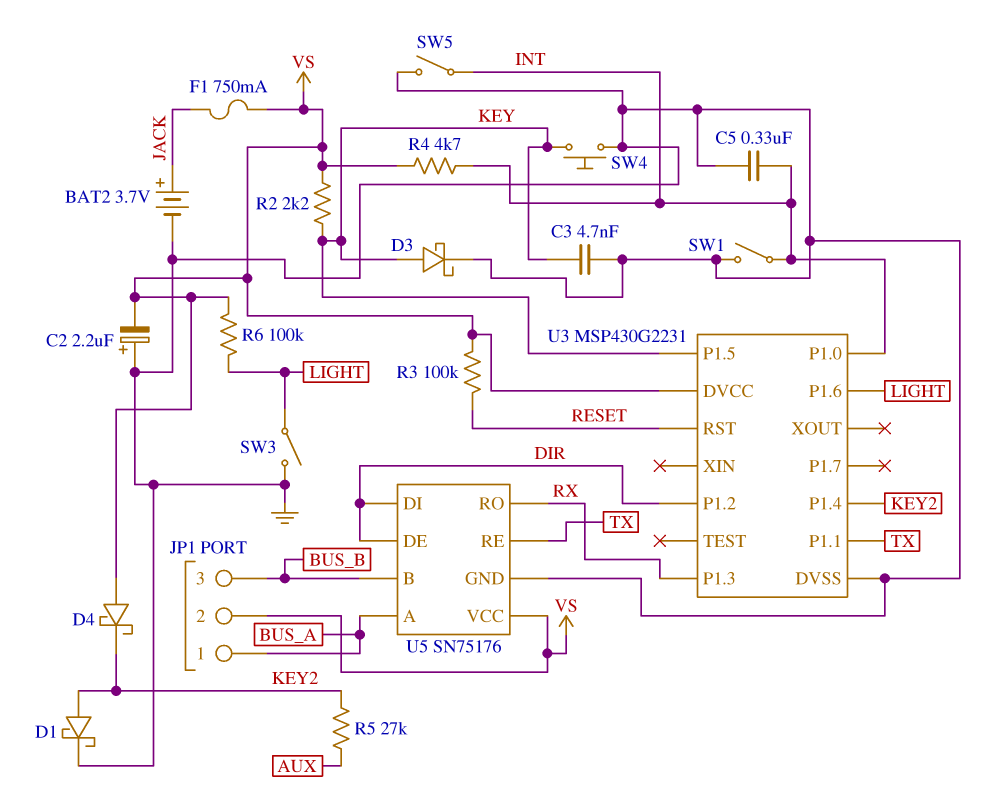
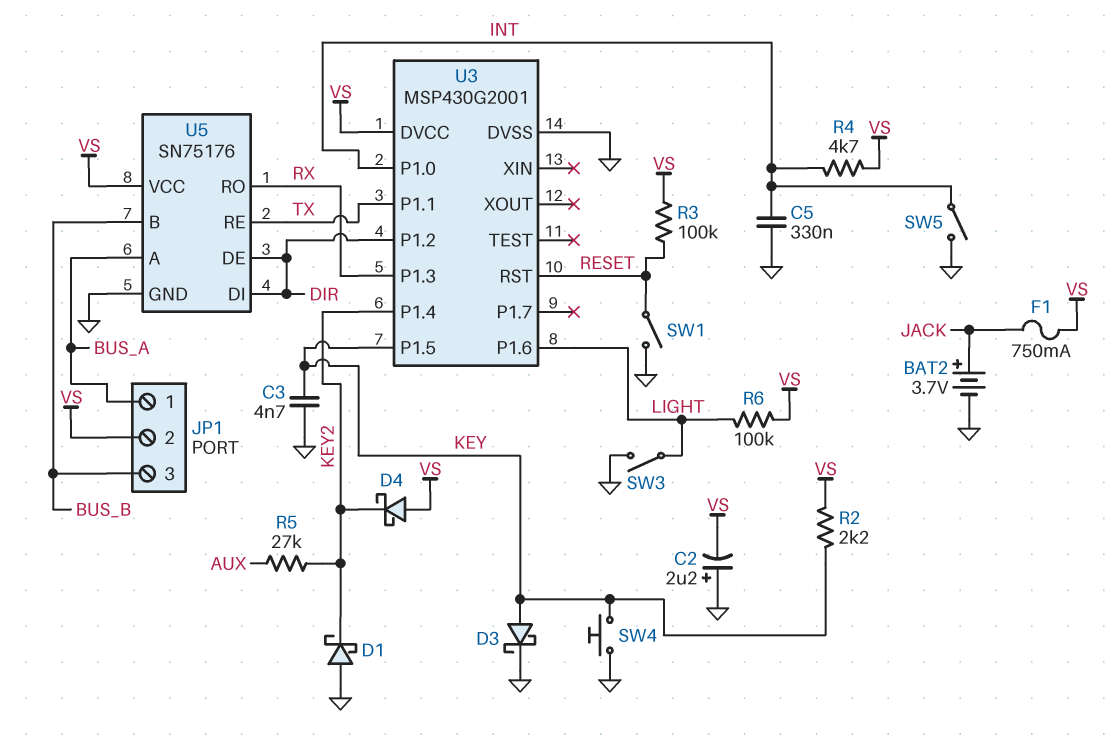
D1: schottky (A KEY2, K GND) -> schottky (A GND, K KEY2)
SW1: switch (GND, INT) -> switch (GND, RESET)
U3: MSP430G2231 -> MSP430G2001

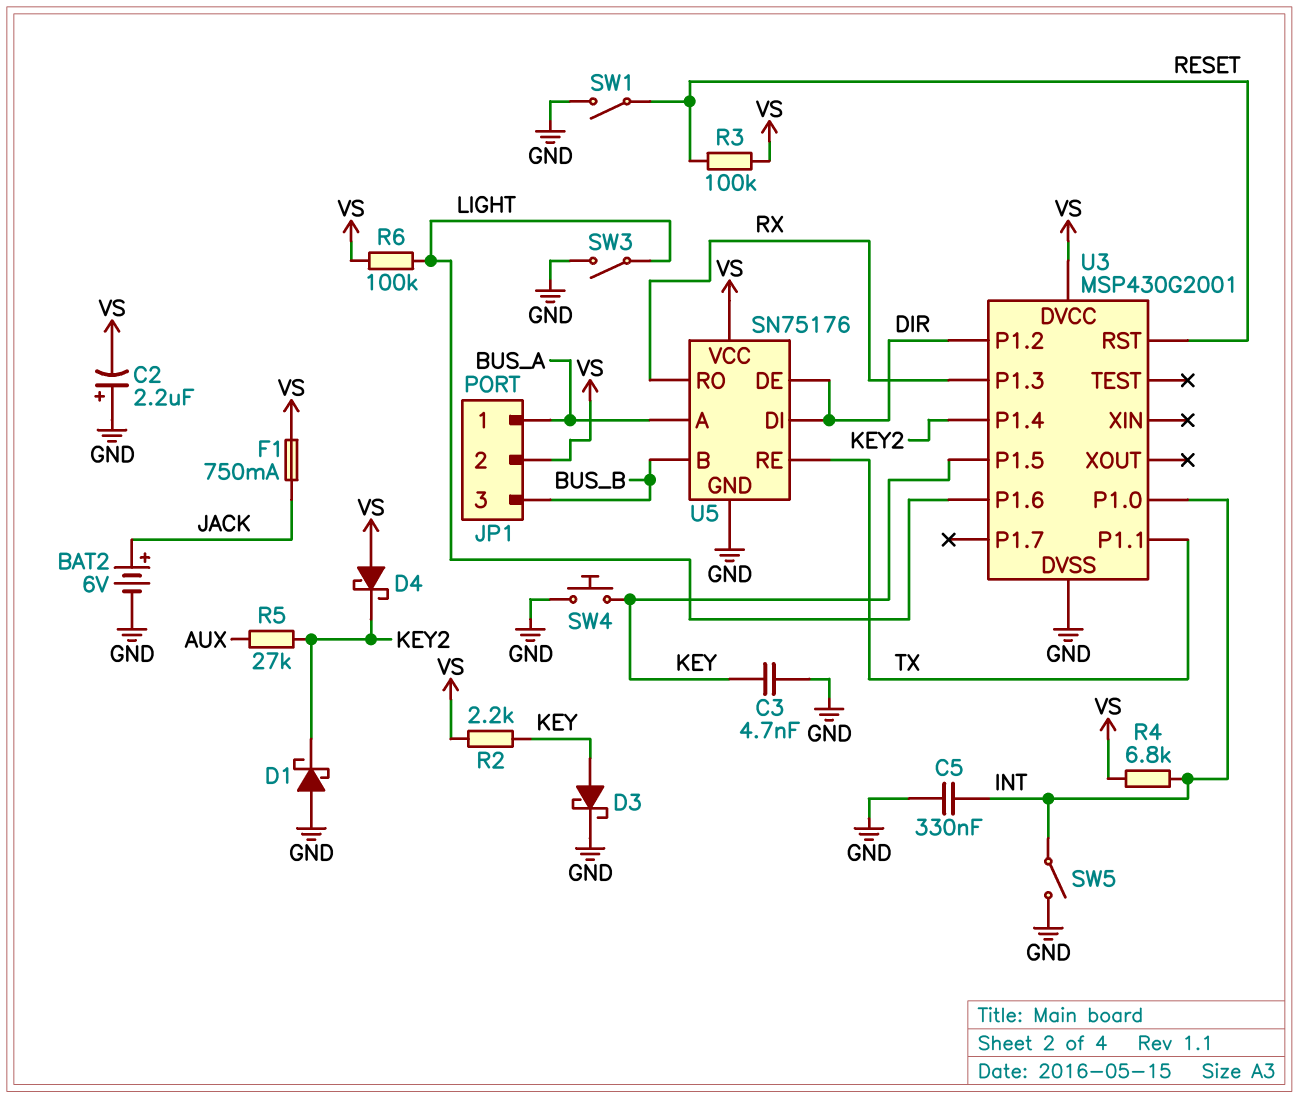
BAT2: 3.7V (plus JACK, minus GND) -> 6V (plus JACK, minus GND)
R4: 4.7k (INT, VS) -> 6.8k (INT, VS)

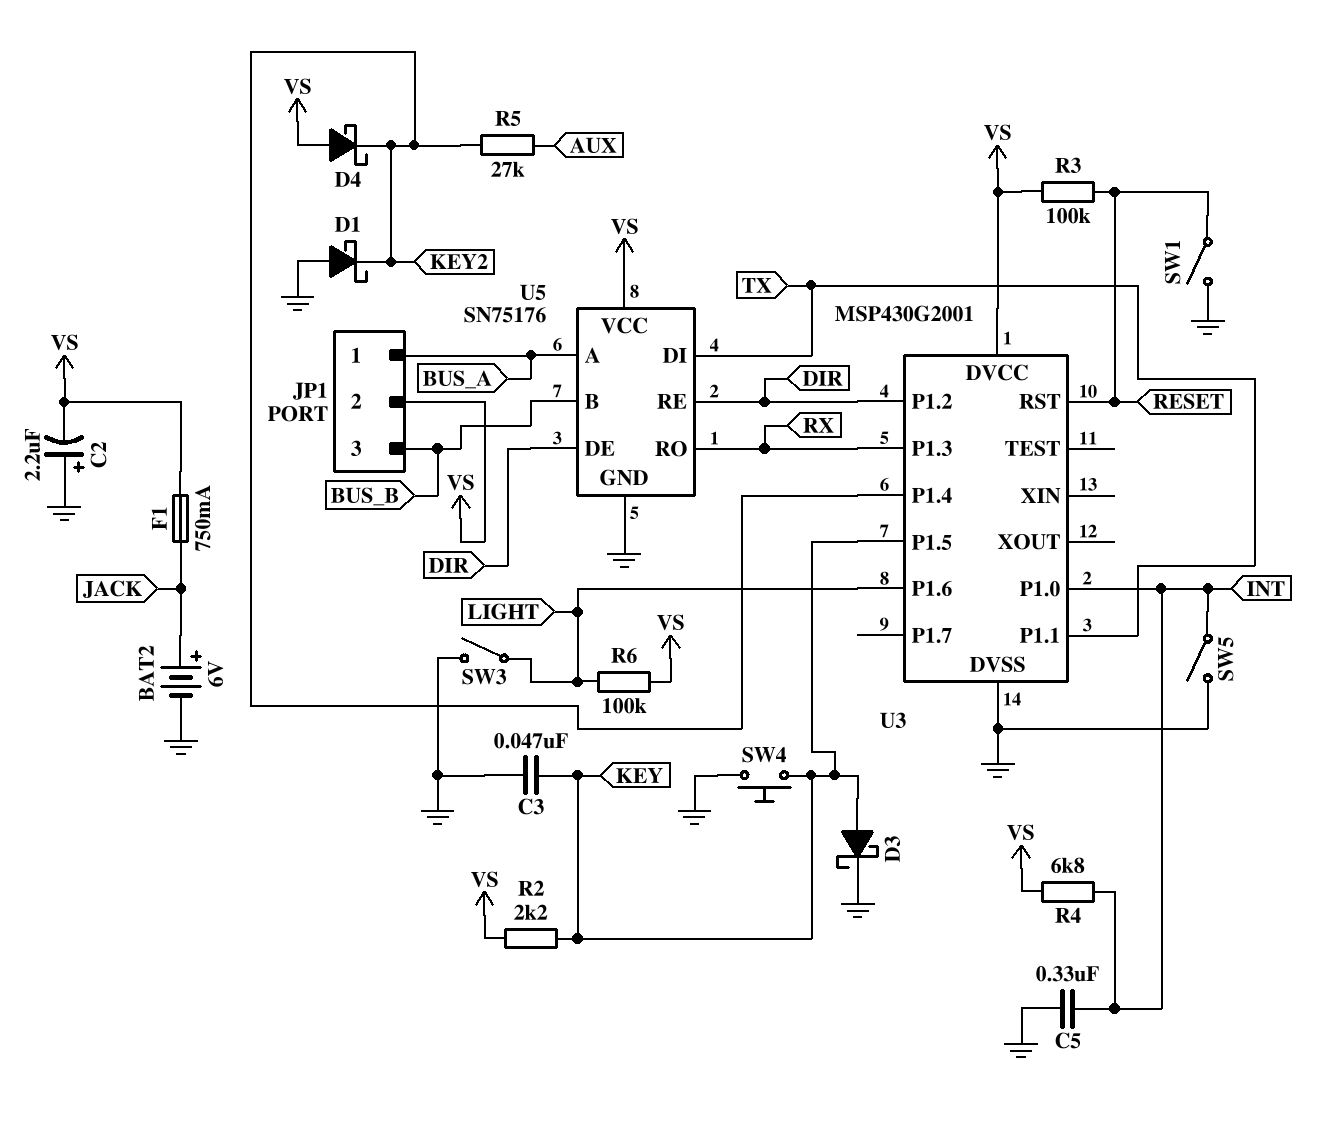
C3: 4.7nF (GND, KEY) -> 47nF (GND, KEY)
U5 pin DI: DIR -> TX
U5 pin RE: TX -> DIR

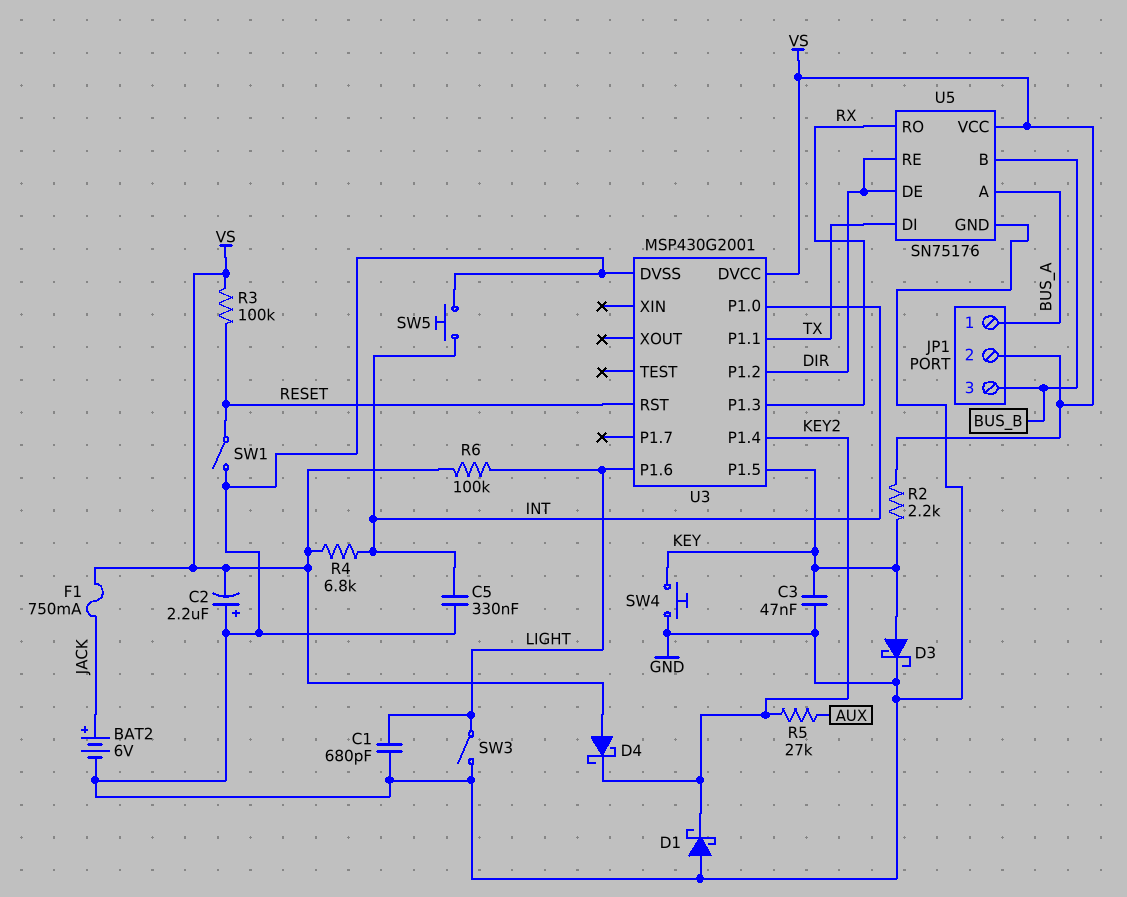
C1: none -> 680pF (GND, LIGHT)
SW5: switch (GND, INT) -> button (GND, INT)

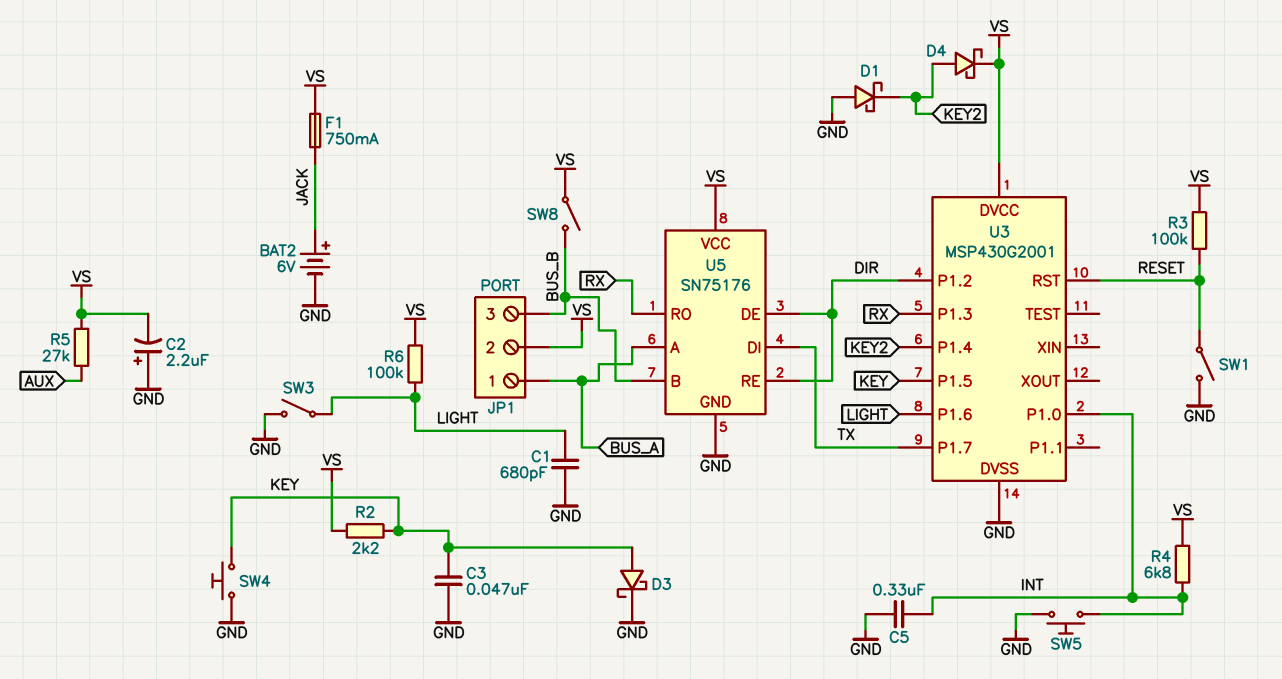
D4: schottky (A VS, K KEY2) -> schottky (A KEY2, K VS)
R5: 27k (AUX, KEY2) -> 27k (AUX, VS)
SW8: none -> switch (BUS_B, VS)
U3 pin P1.1: TX -> none
U3 pin P1.7: none -> TX

